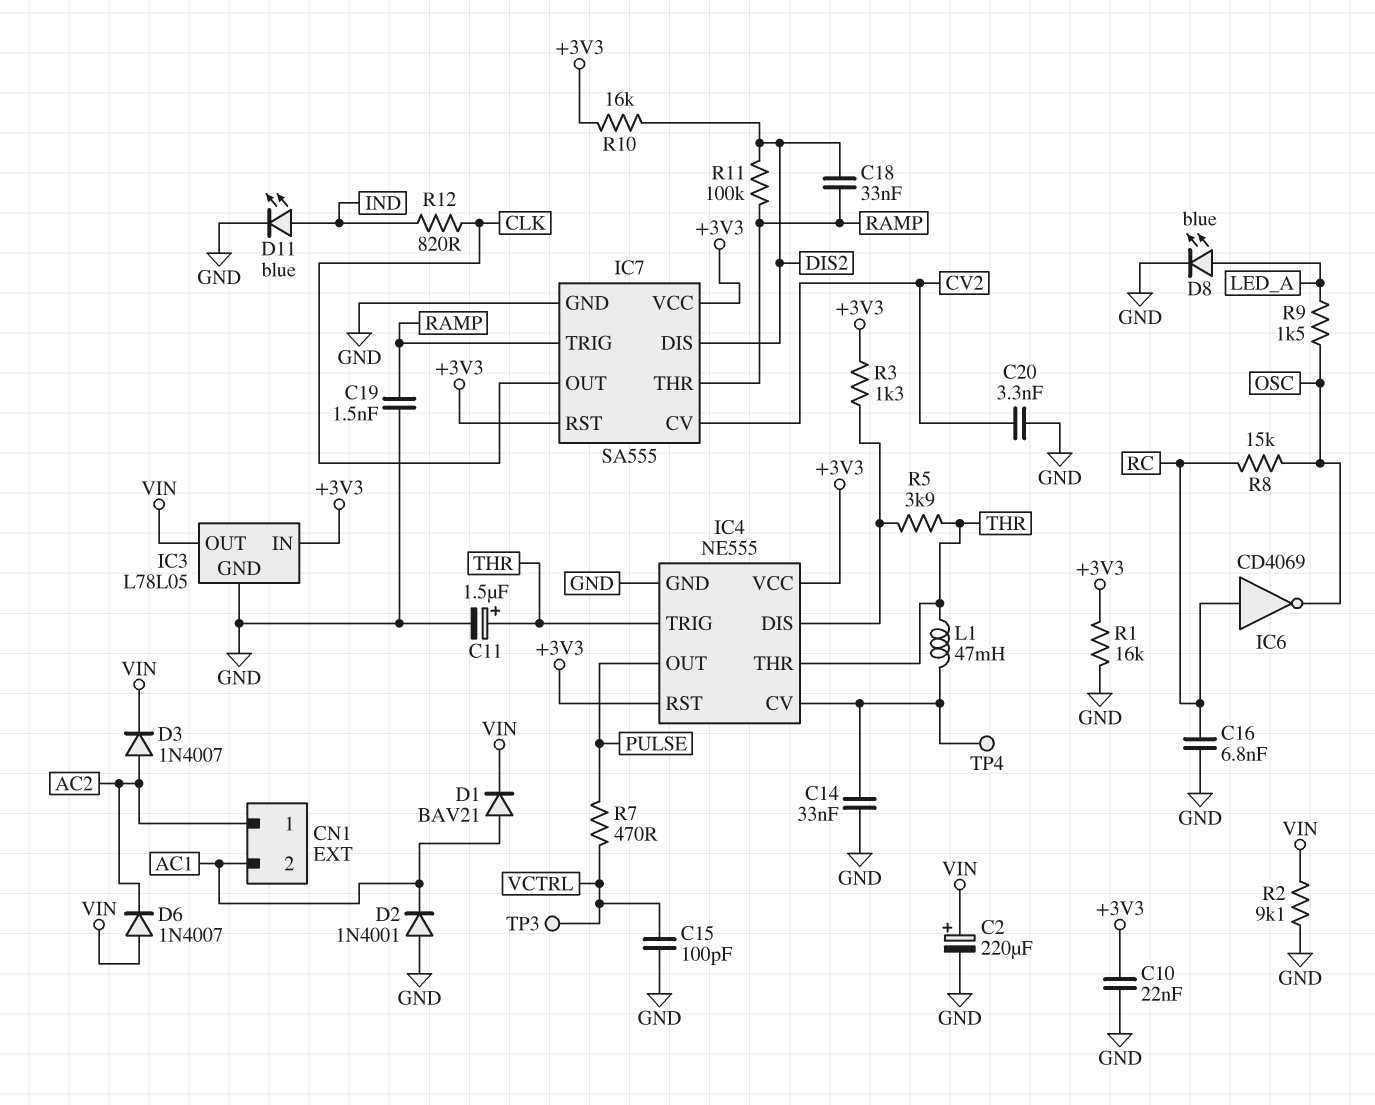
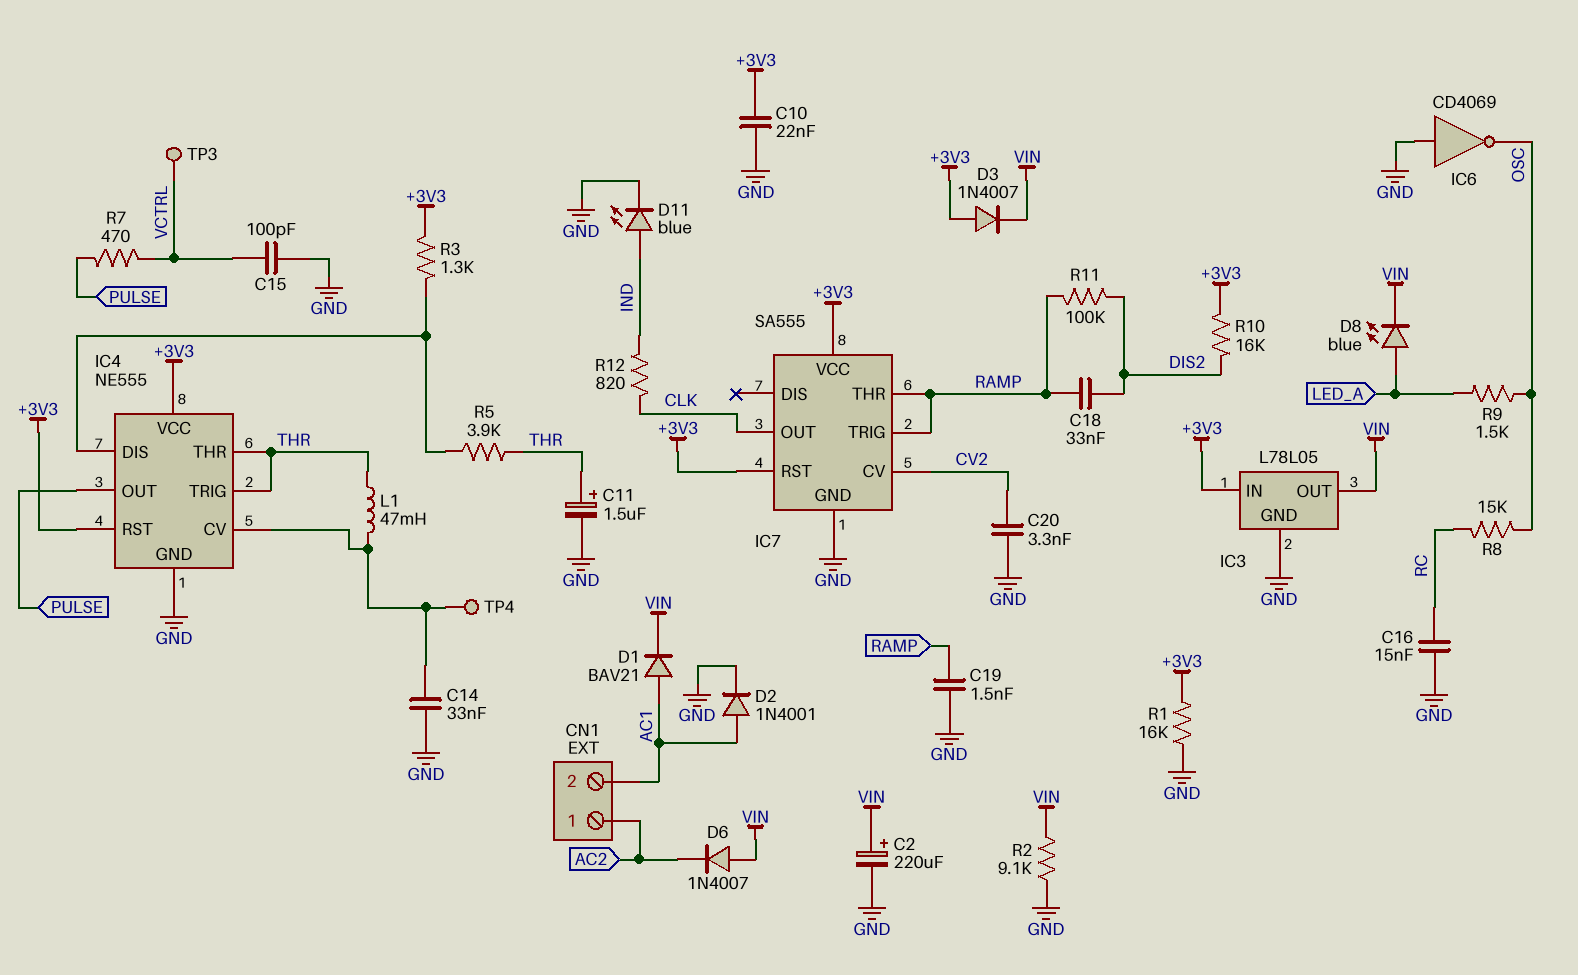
C16: 6.8nF (GND, RC) -> 15nF (GND, RC)
D2: diode 1N4001 (A GND, K AC1) -> diode 1N4001 (A AC1, K GND)
D3: diode 1N4007 (A AC2, K VIN) -> diode 1N4007 (A +3V3, K VIN)
D8: LED blue (A LED_A, K GND) -> LED blue (A LED_A, K VIN)
IC6: NOT CD4069 (in RC, out OSC) -> NOT CD4069 (in GND, out OSC)
IC7 pin DIS: DIS2 -> none

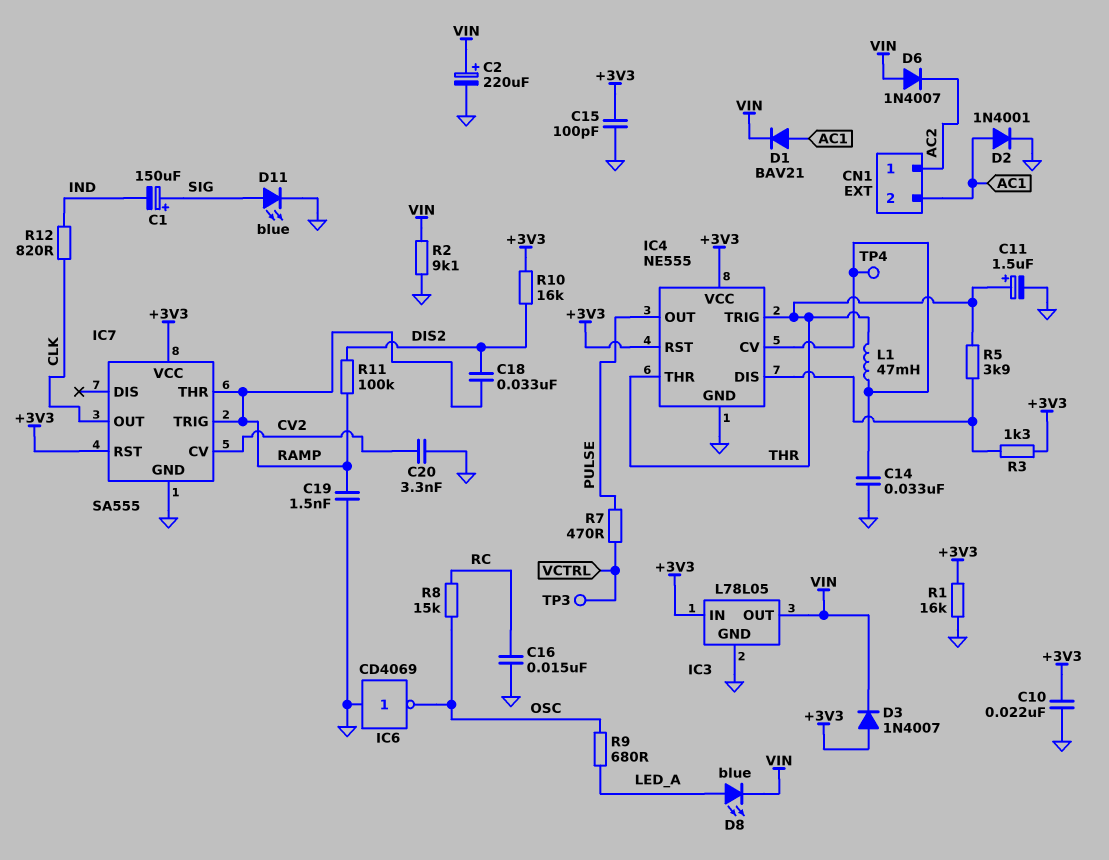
C1: none -> 150uF (plus SIG, minus IND)
C15: 100pF (GND, VCTRL) -> 100pF (+3V3, GND)
D11: LED blue (A IND, K GND) -> LED blue (A SIG, K GND)
R9: 1.5k (LED_A, OSC) -> 680 (LED_A, OSC)

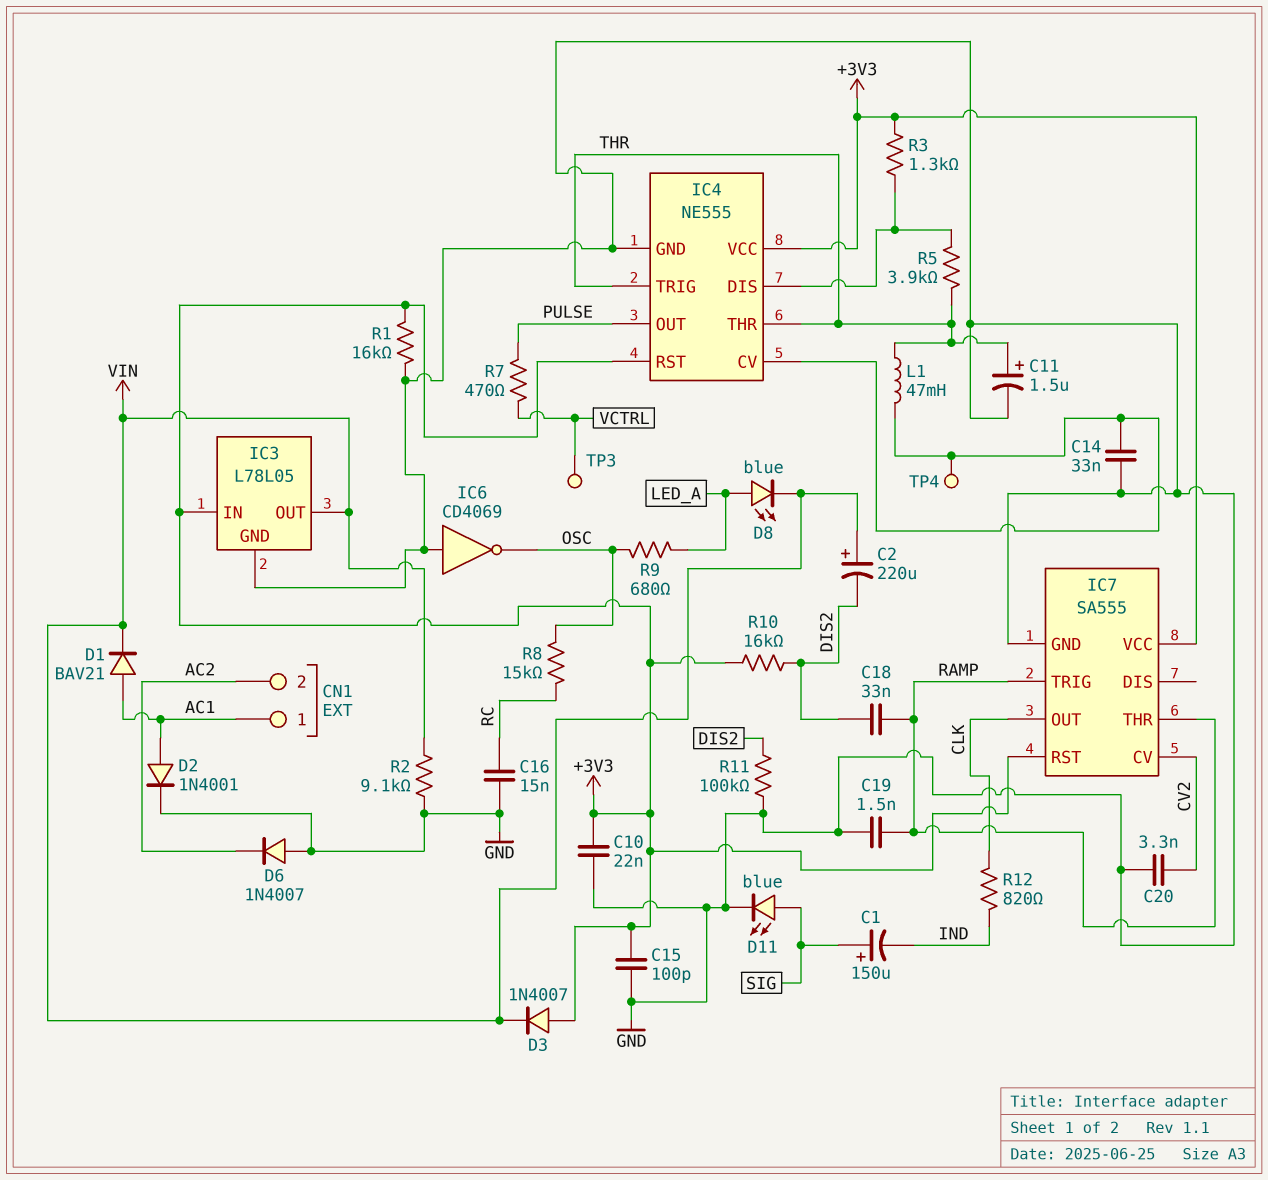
C2: 220uF (plus VIN, minus GND) -> 220uF (plus VIN, minus DIS2)
CN1 pin 1: AC2 -> AC1
CN1 pin 2: AC1 -> AC2
D6: diode 1N4007 (A VIN, K AC2) -> diode 1N4007 (A GND, K AC2)
R11: 100k (DIS2, RAMP) -> 100k (DIS2, GND)

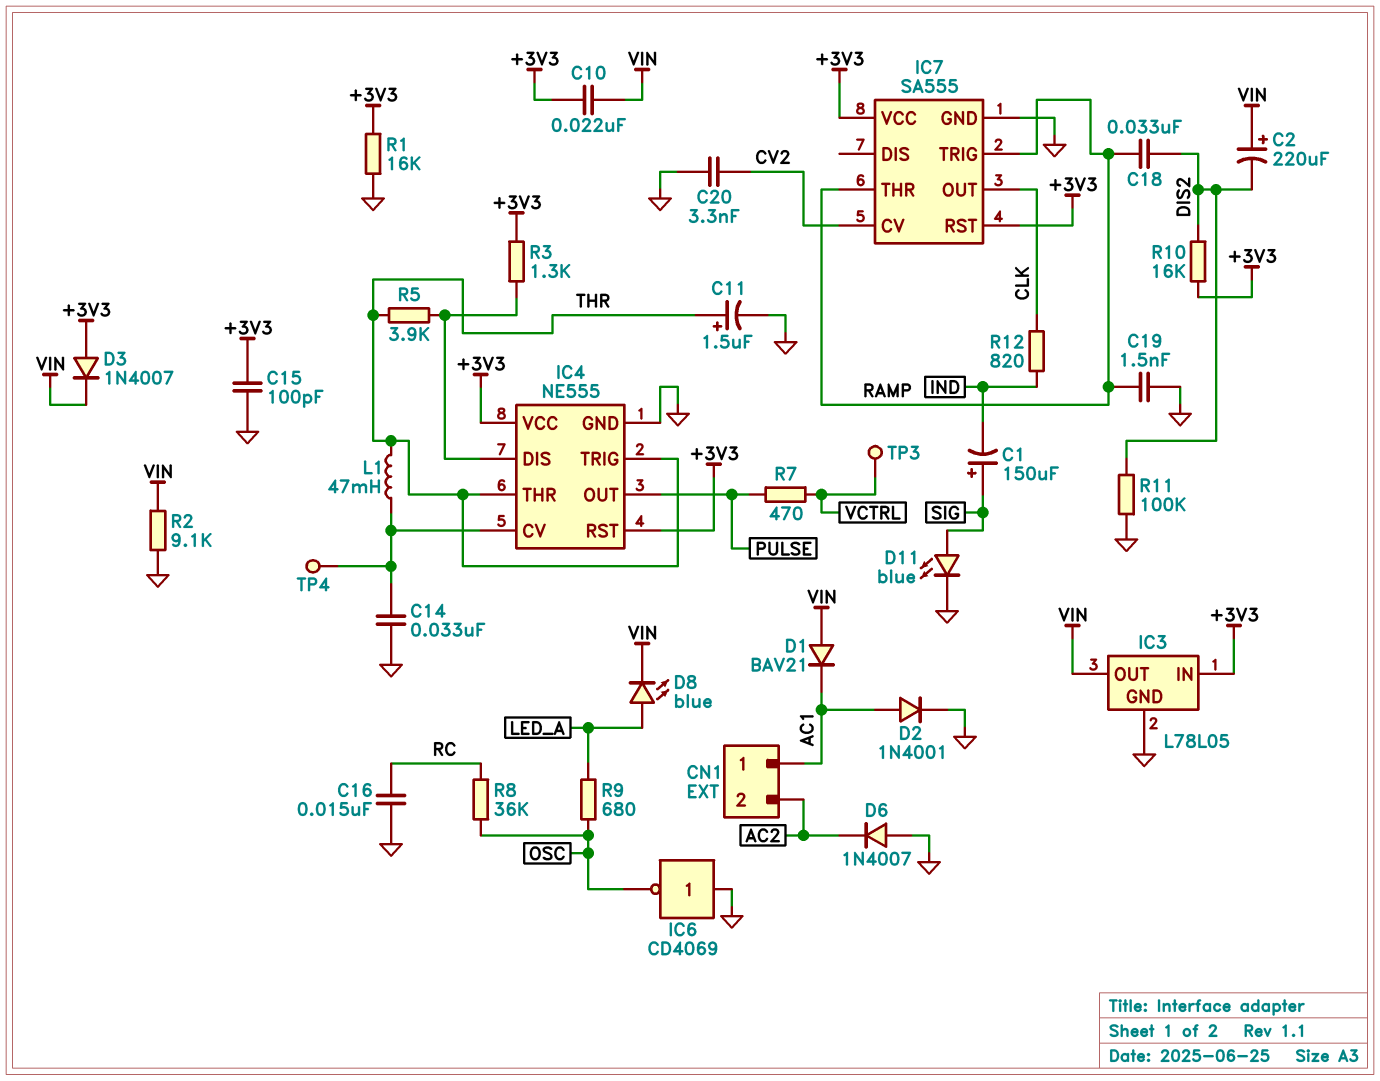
C10: 22nF (+3V3, GND) -> 22nF (+3V3, VIN)
D1: diode BAV21 (A AC1, K VIN) -> diode BAV21 (A VIN, K AC1)
R8: 15k (OSC, RC) -> 36k (OSC, RC)

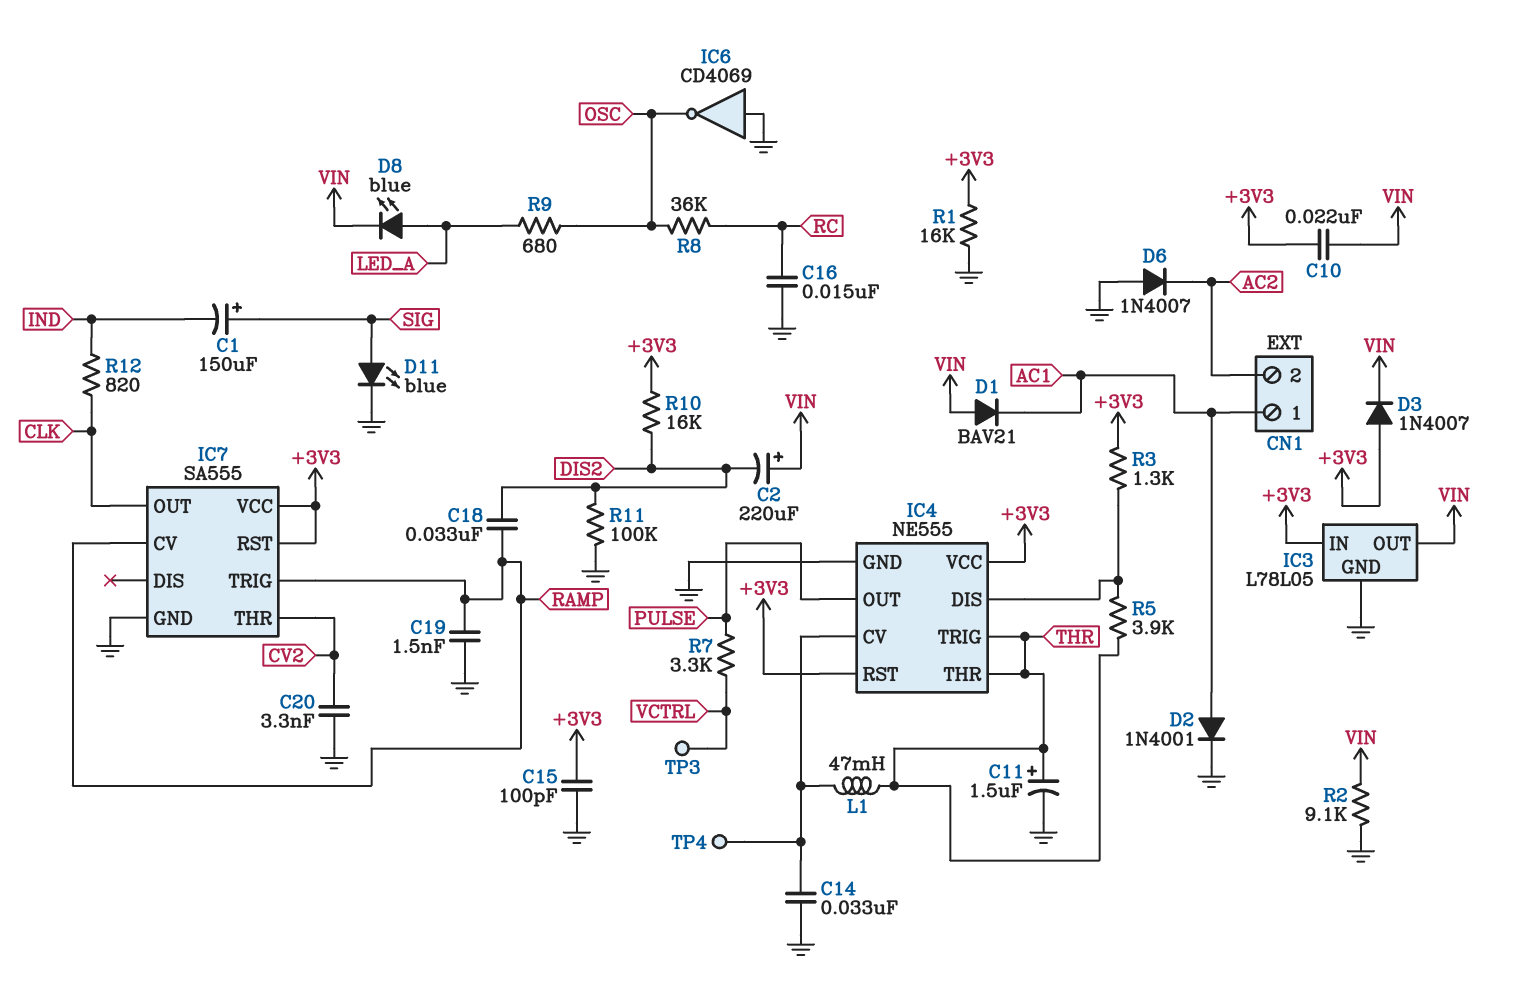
IC7 pin CV: CV2 -> RAMP
IC7 pin THR: RAMP -> CV2
R7: 470 (PULSE, VCTRL) -> 3.3k (PULSE, VCTRL)

